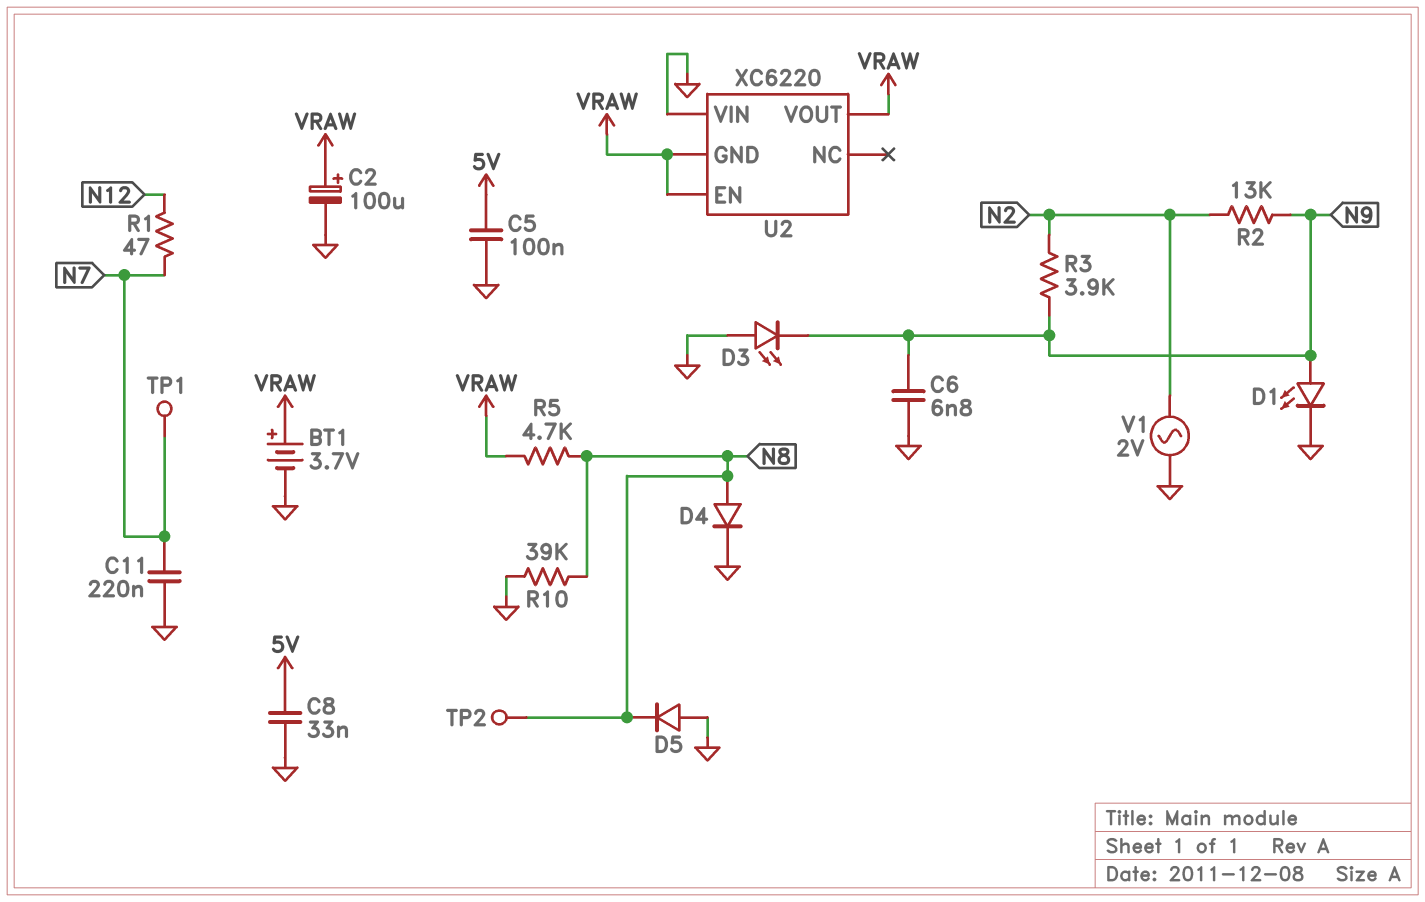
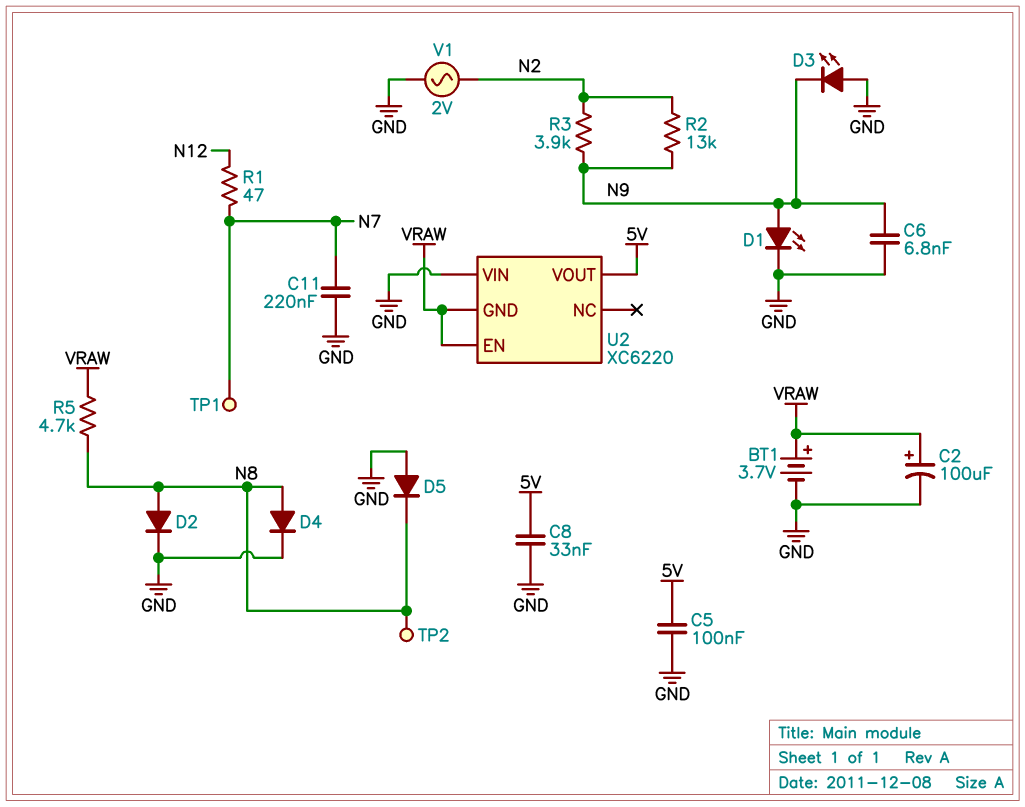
D2: none -> diode (A N8, K GND)
R10: 39k (GND, N8) -> none
U2 pin VOUT: VRAW -> 5V

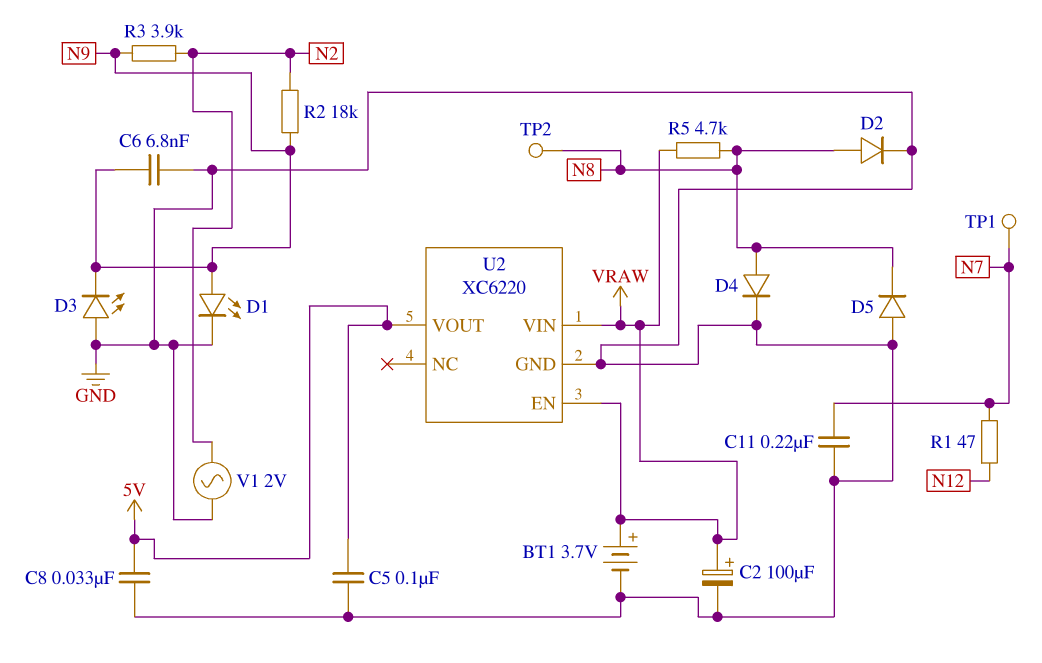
R2: 13k (N2, N9) -> 18k (N2, N9)
U2 pin GND: VRAW -> GND
U2 pin VIN: GND -> VRAW

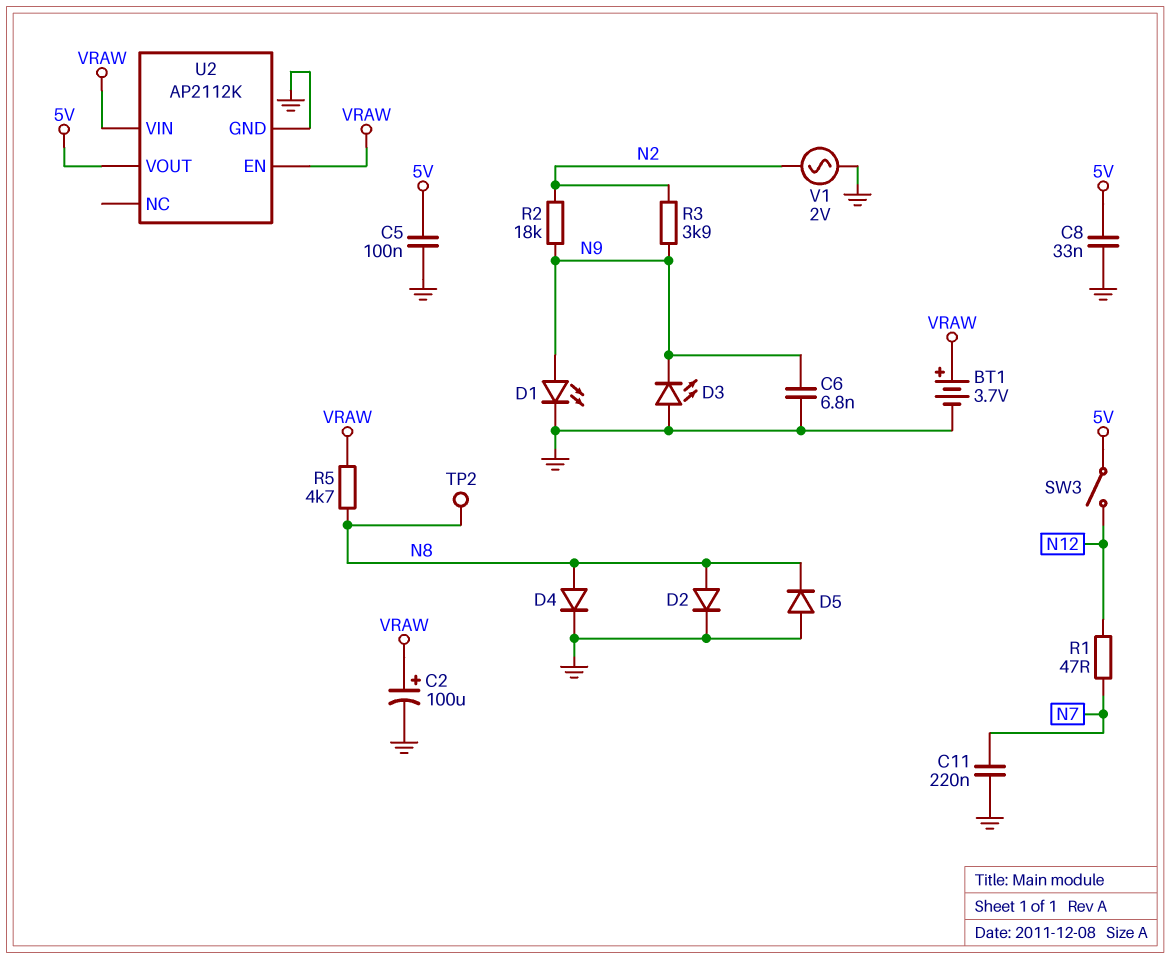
SW3: none -> switch (5V, N12)
TP1: test point (N7) -> none
U2: XC6220 -> AP2112K

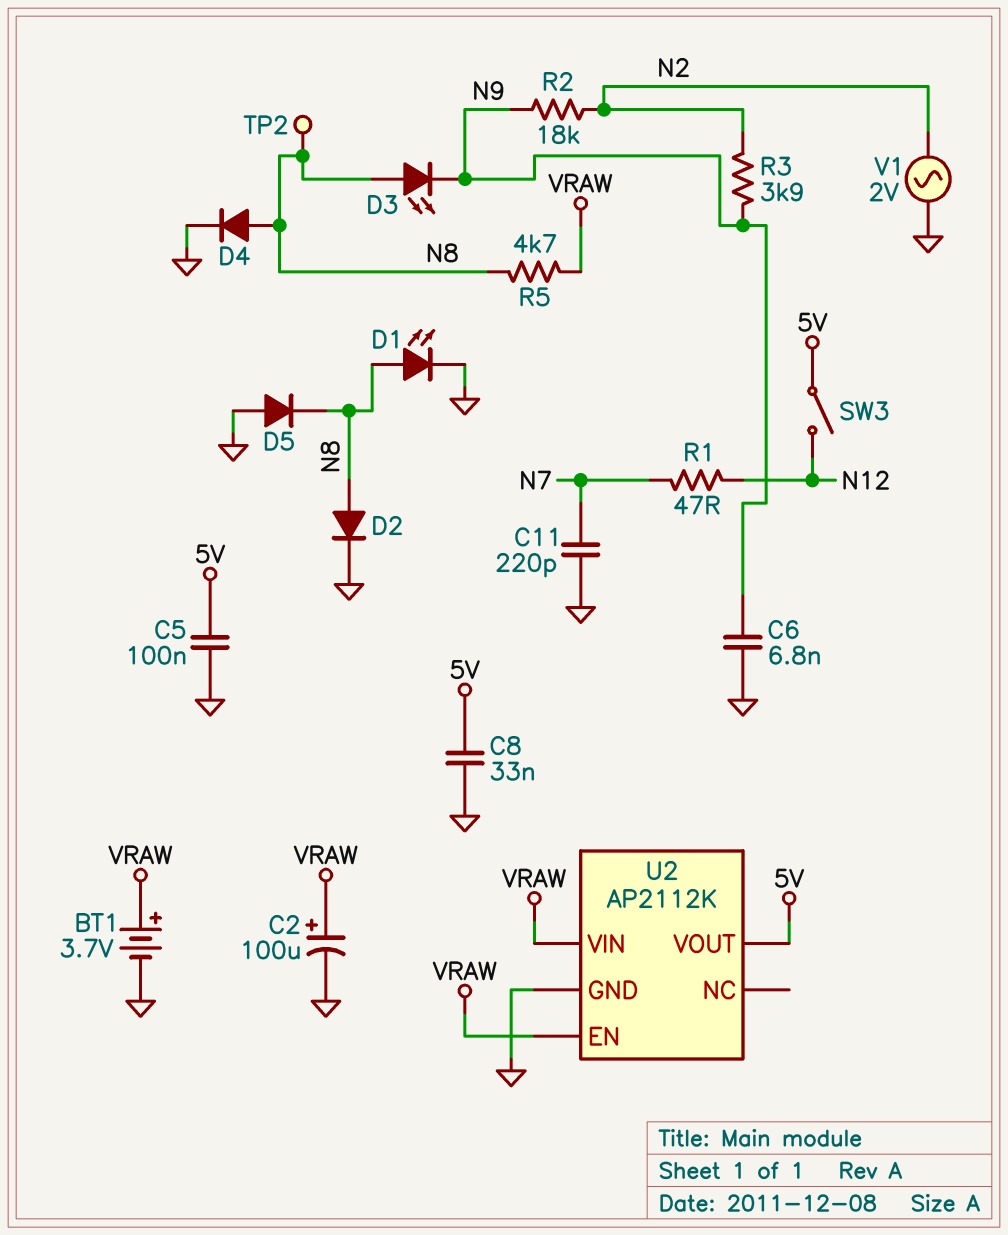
C11: 220nF (GND, N7) -> 220pF (GND, N7)
D1: LED (A N9, K GND) -> LED (A N8, K GND)
D3: LED (A GND, K N9) -> LED (A N8, K N9)

